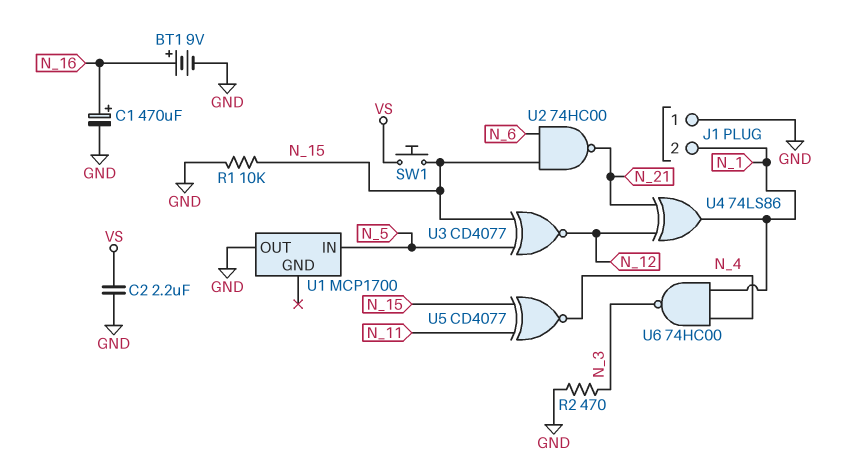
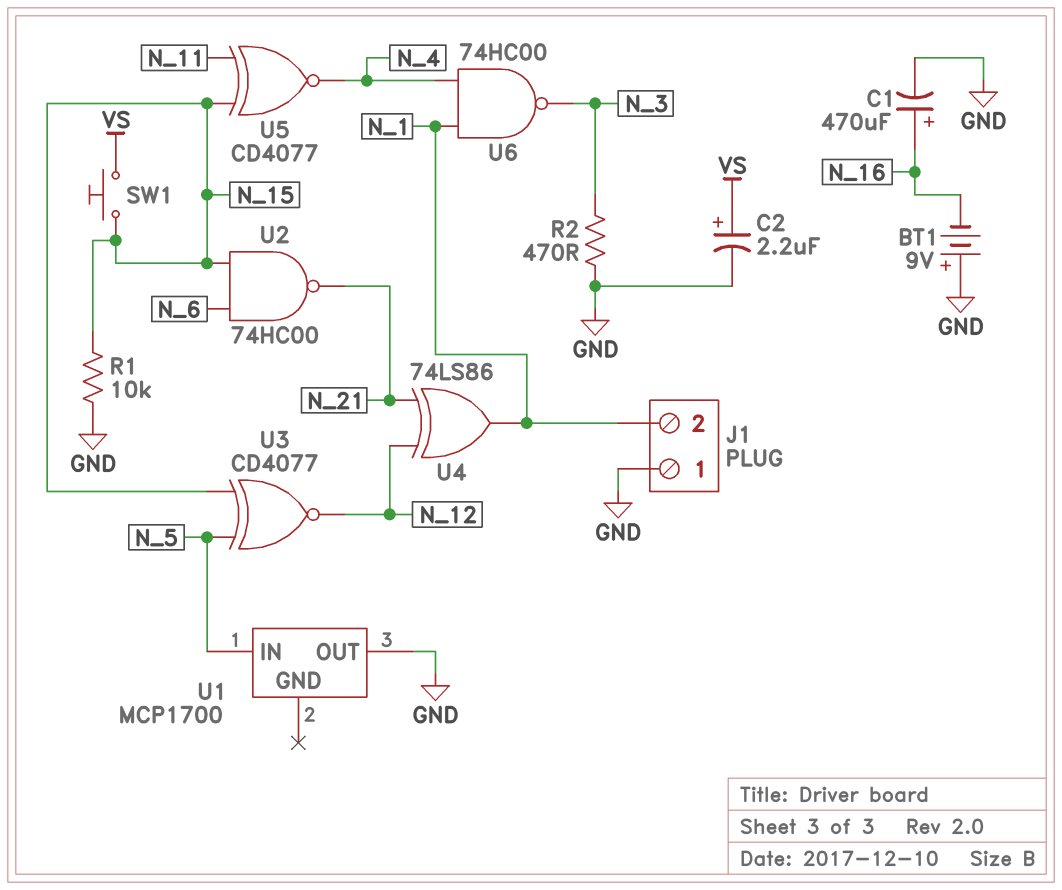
BT1: 9V (plus N_16, minus GND) -> 9V (plus GND, minus N_16)
C2: 2.2uF (GND, VS) -> 2.2uF (plus VS, minus GND)

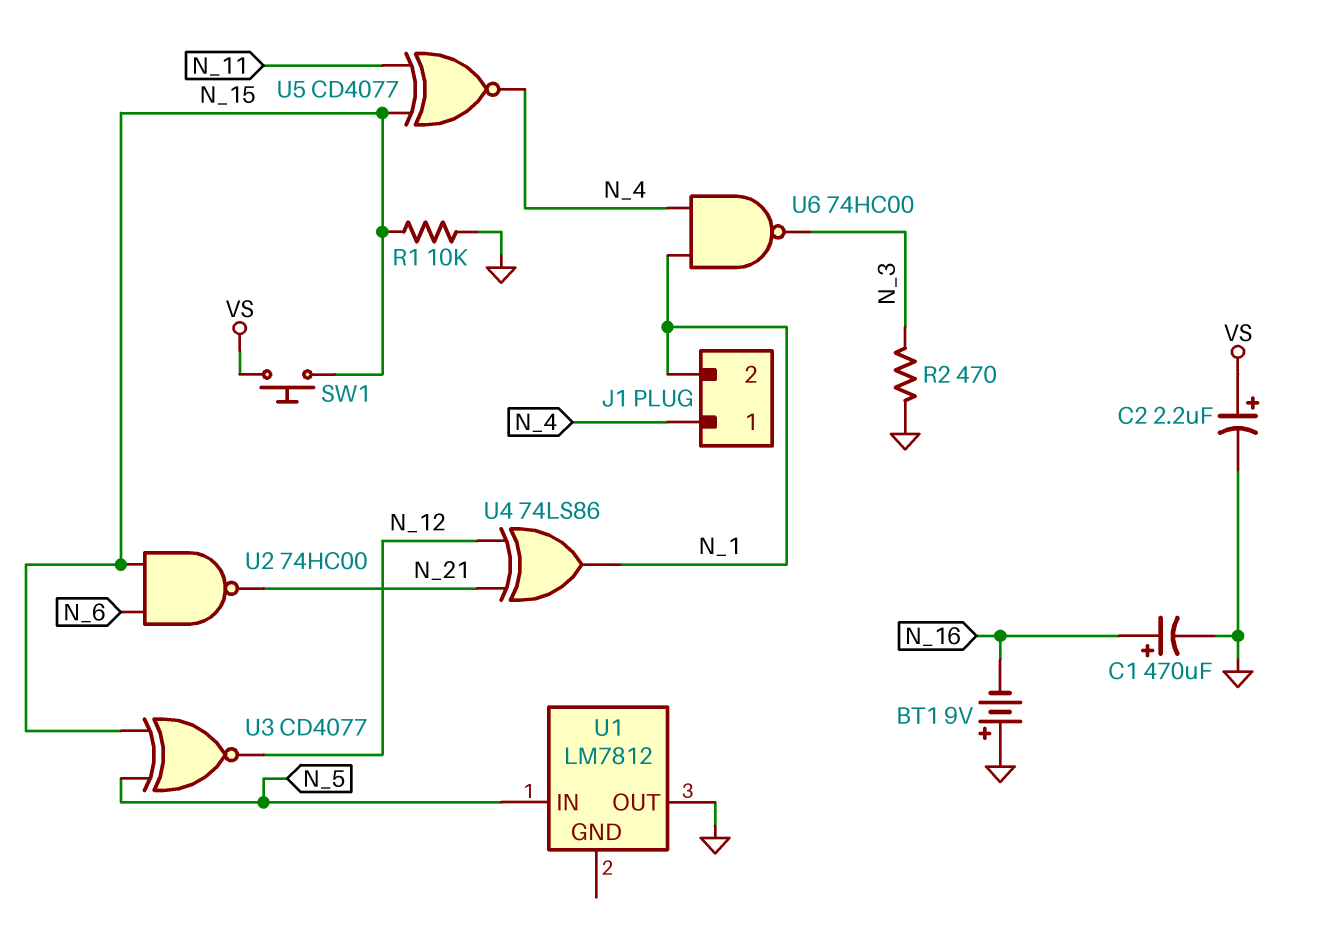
J1 pin 1: GND -> N_4
U1: MCP1700 -> LM7812

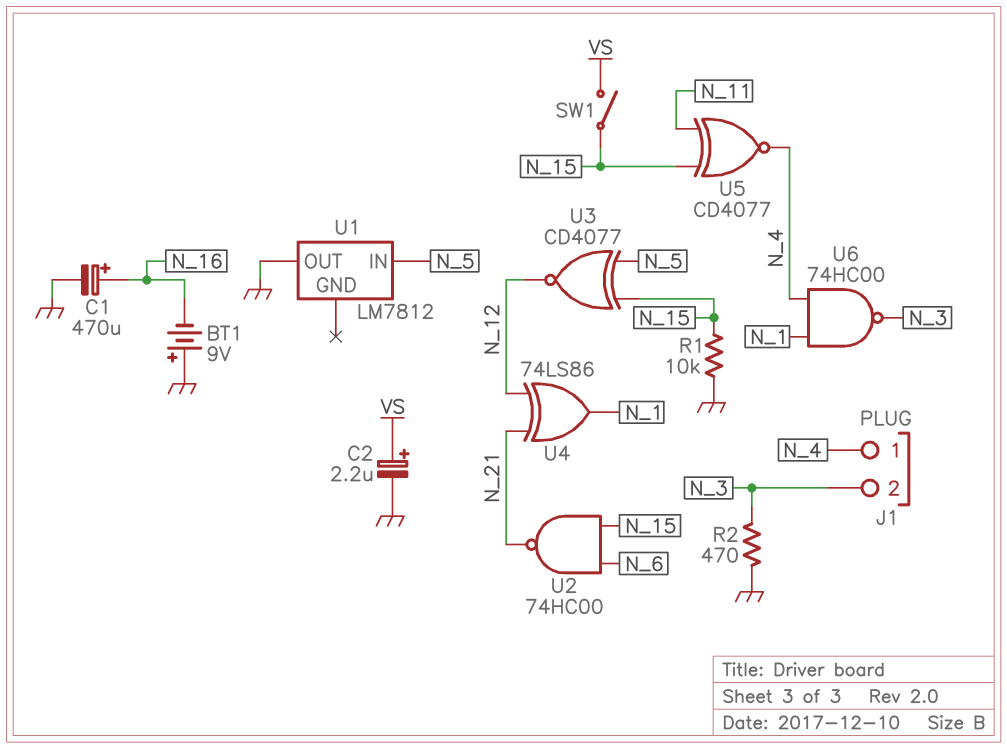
J1 pin 2: N_1 -> N_3
SW1: button (N_15, VS) -> switch (N_15, VS)

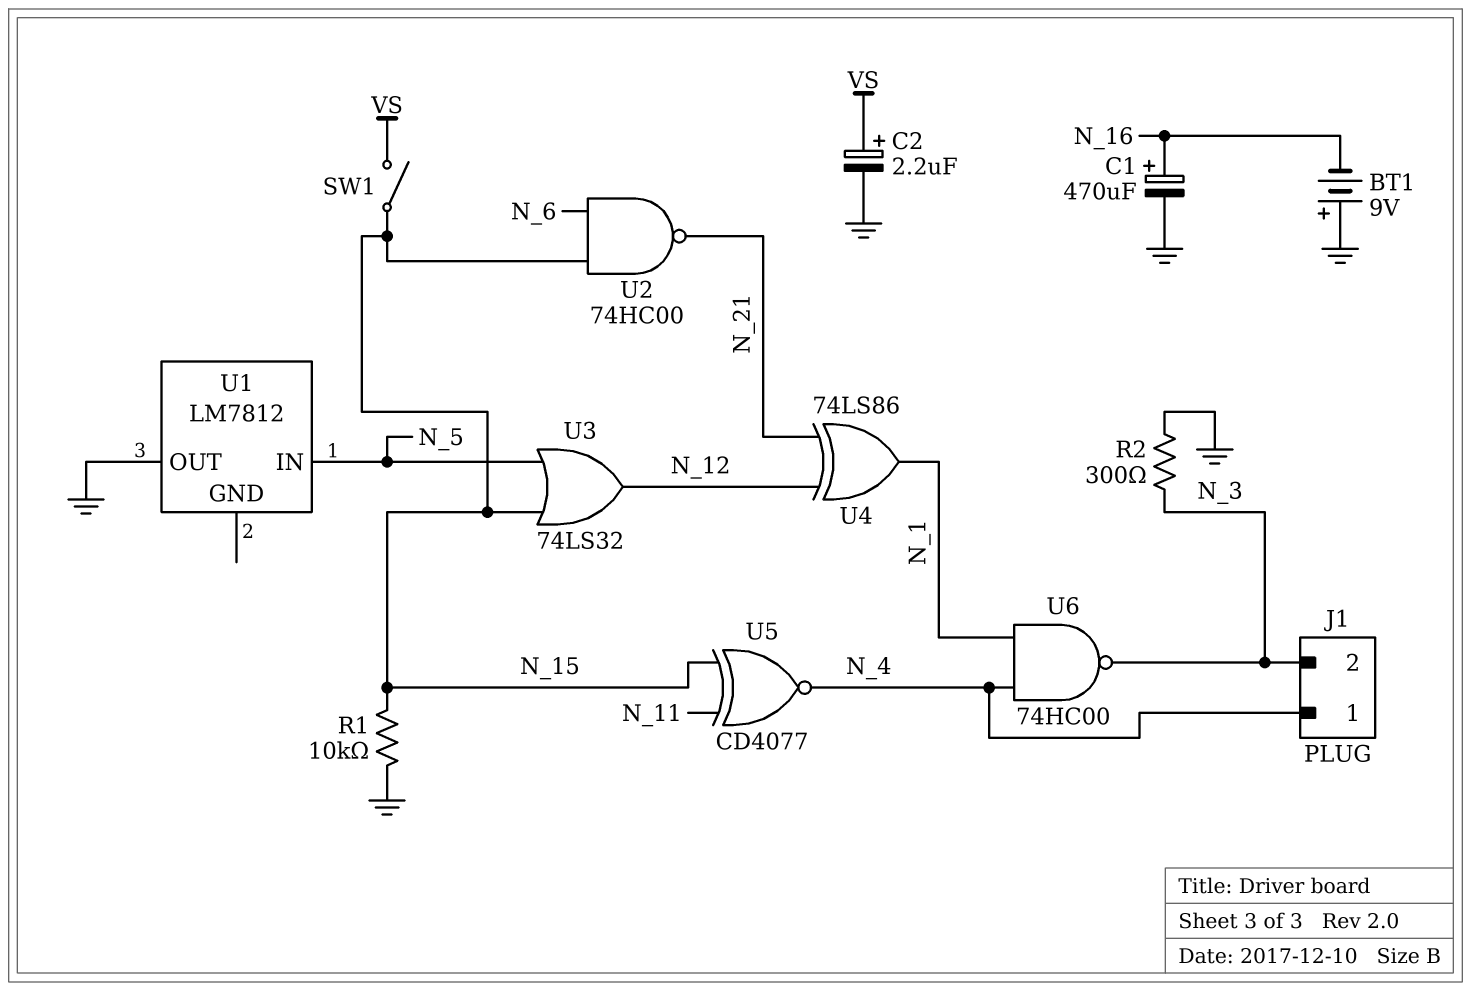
R2: 470 (GND, N_3) -> 300 (GND, N_3)
U3: XNOR CD4077 (in N_5, in N_15, out N_12) -> OR 74LS32 (in N_5, in N_15, out N_12)

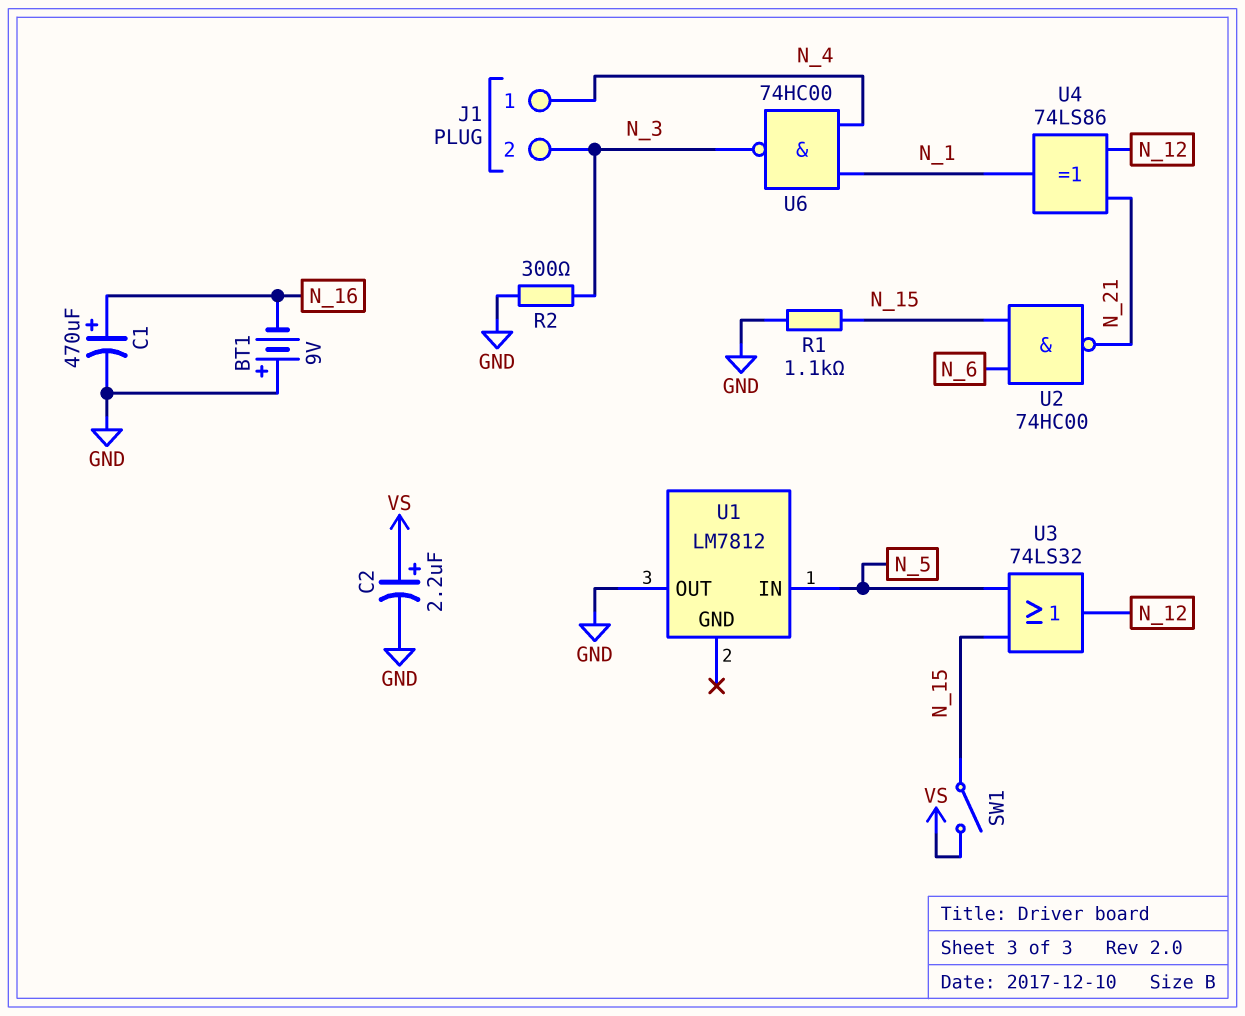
R1: 10k (GND, N_15) -> 1.1k (GND, N_15)
U5: XNOR CD4077 (in N_11, in N_15, out N_4) -> none

